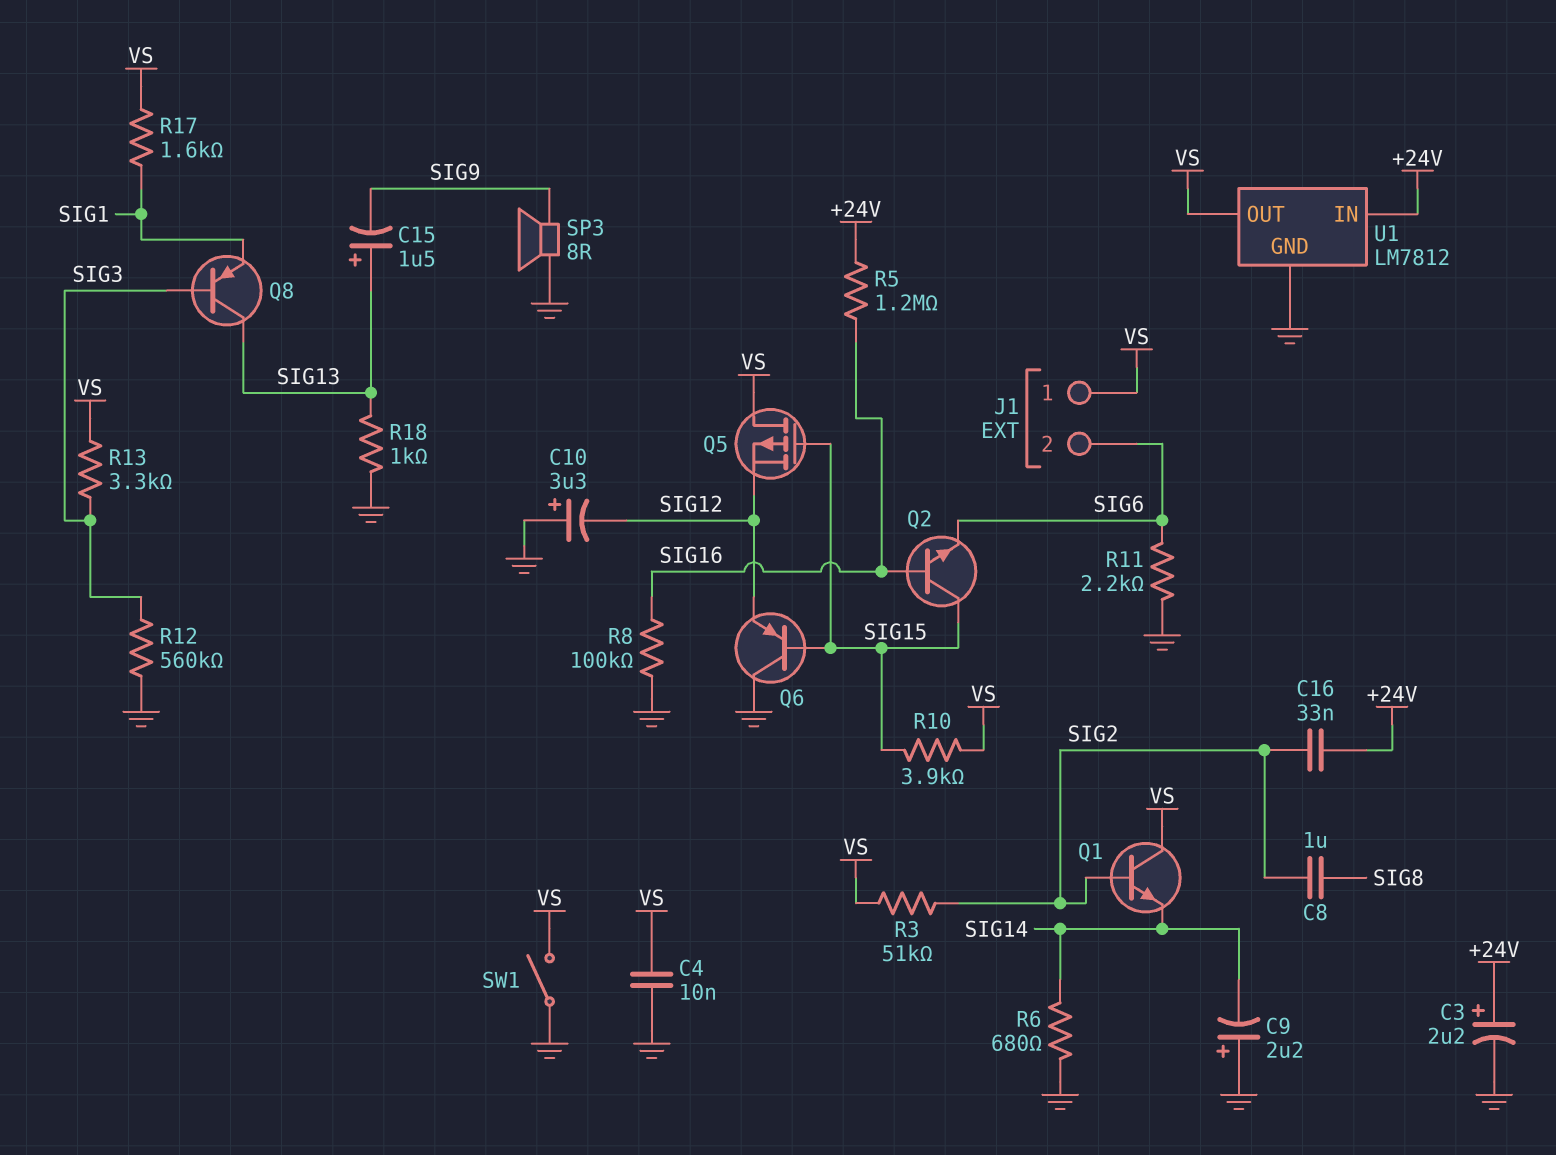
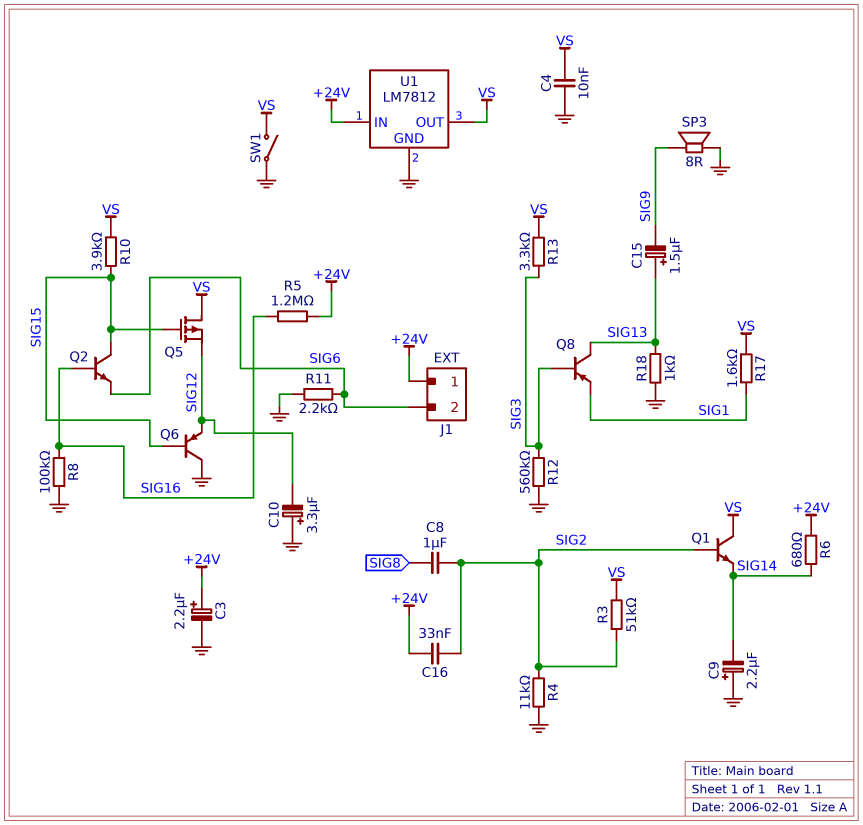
J1 pin 1: VS -> +24V
R4: none -> 11k (GND, SIG2)
R6: 680 (GND, SIG14) -> 680 (+24V, SIG14)

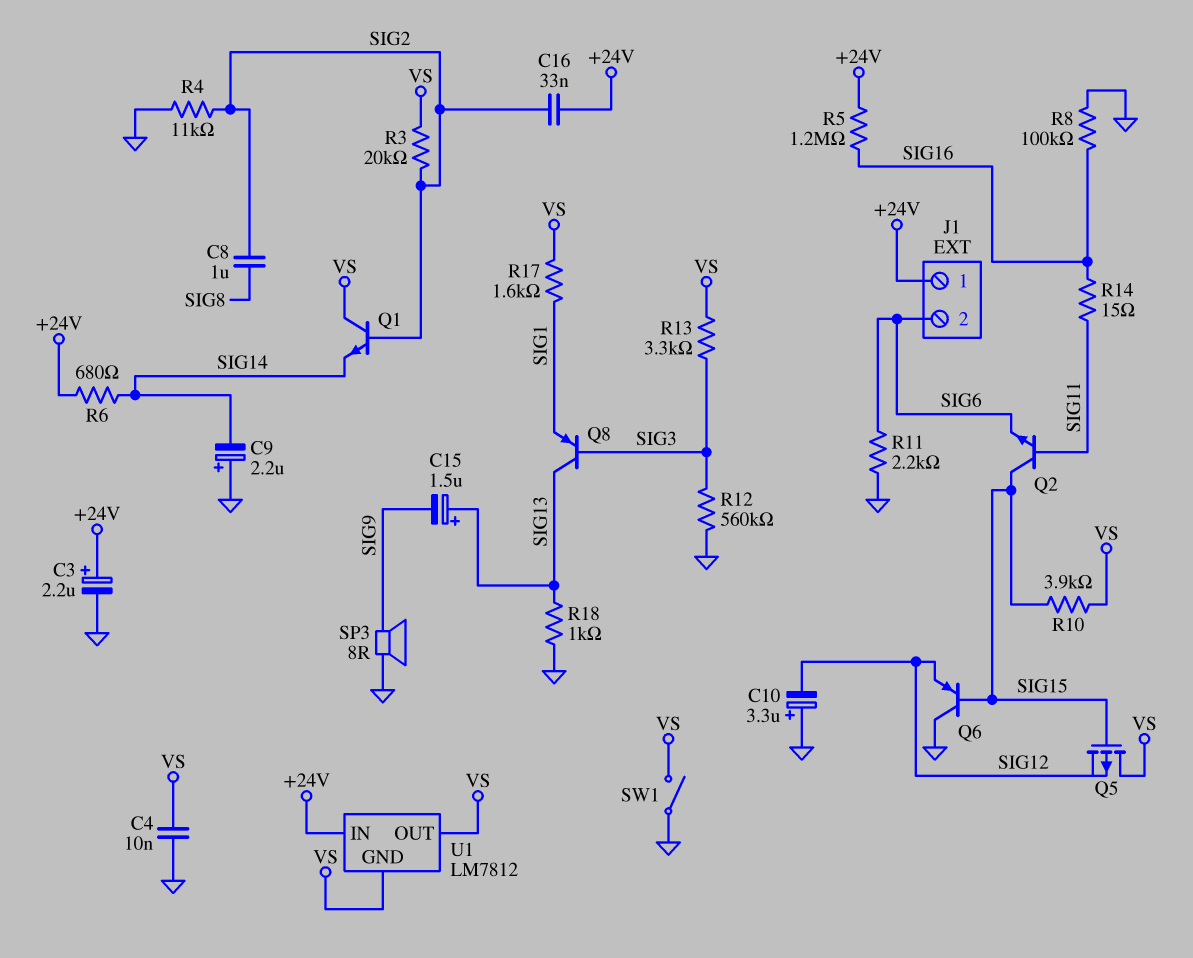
Q2: NPN (B SIG16, C SIG15, E SIG6) -> NPN (B SIG11, C SIG15, E SIG6)
R3: 51k (SIG2, VS) -> 20k (SIG2, VS)
R14: none -> 15 (SIG11, SIG16)
U1 pin GND: GND -> VS

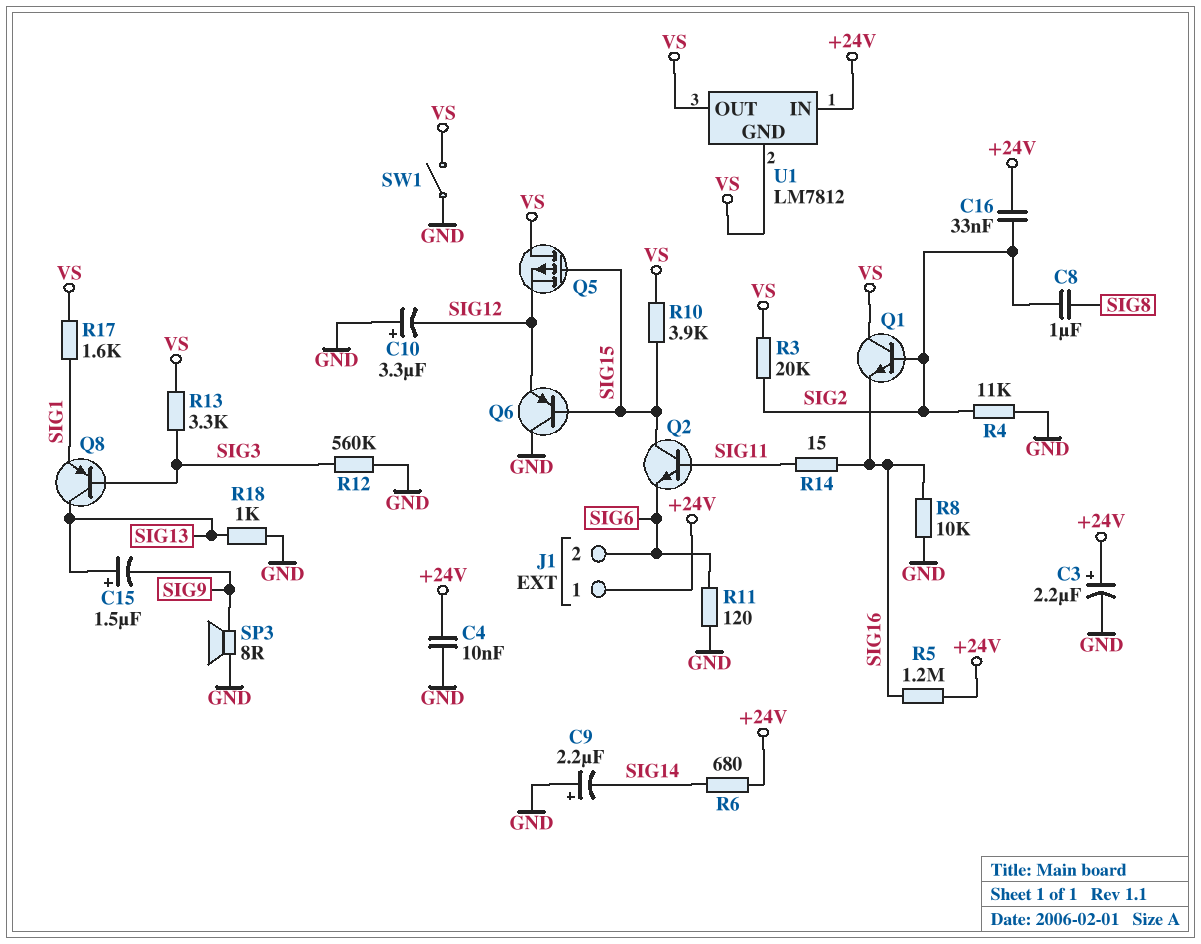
C4: 10nF (GND, VS) -> 10nF (+24V, GND)
Q1: NPN (B SIG2, C VS, E SIG14) -> NPN (B SIG2, C VS, E SIG16)
R8: 100k (GND, SIG16) -> 10k (GND, SIG16)
R11: 2.2k (GND, SIG6) -> 120 (GND, SIG6)

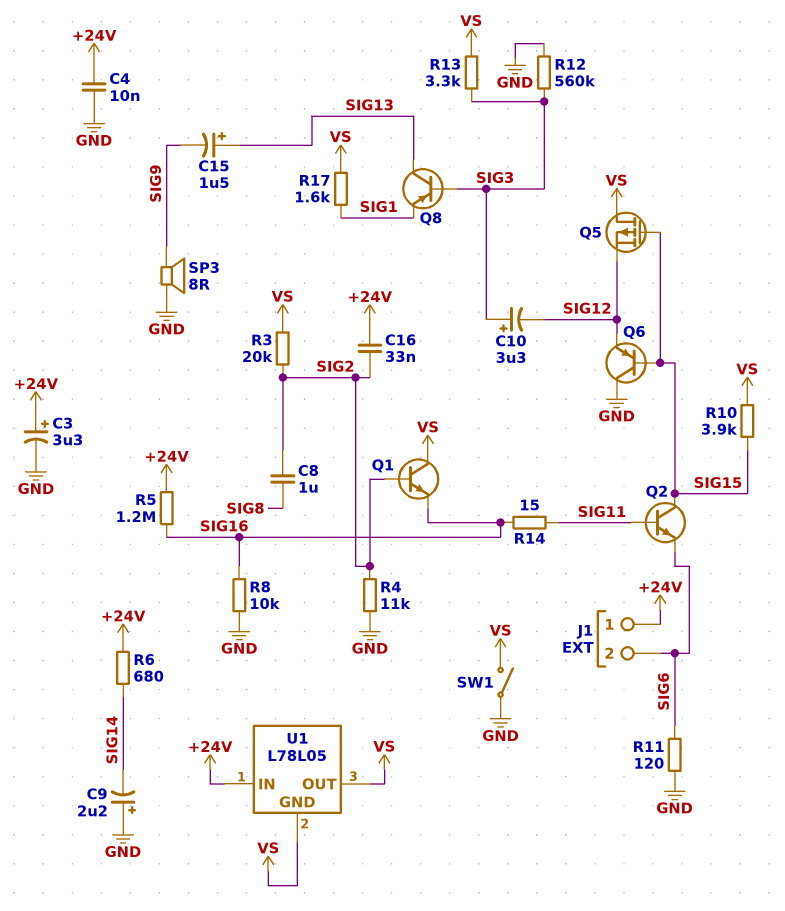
C3: 2.2uF (plus +24V, minus GND) -> 3.3uF (plus +24V, minus GND)
C10: 3.3uF (plus GND, minus SIG12) -> 3.3uF (plus SIG3, minus SIG12)
R18: 1k (GND, SIG13) -> none
U1: LM7812 -> L78L05

